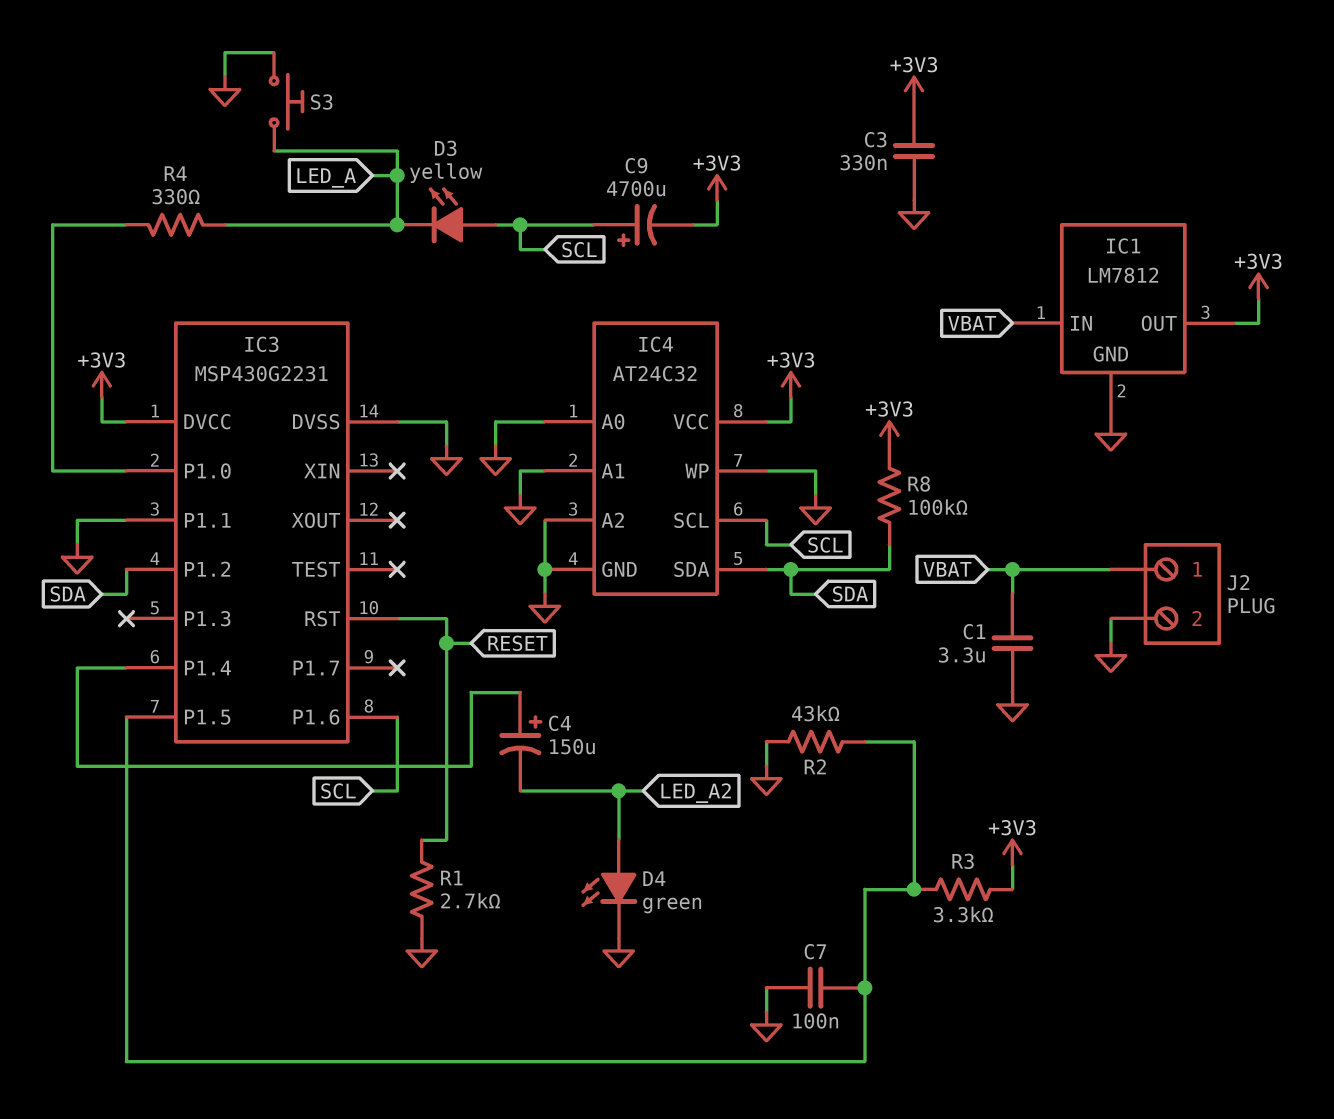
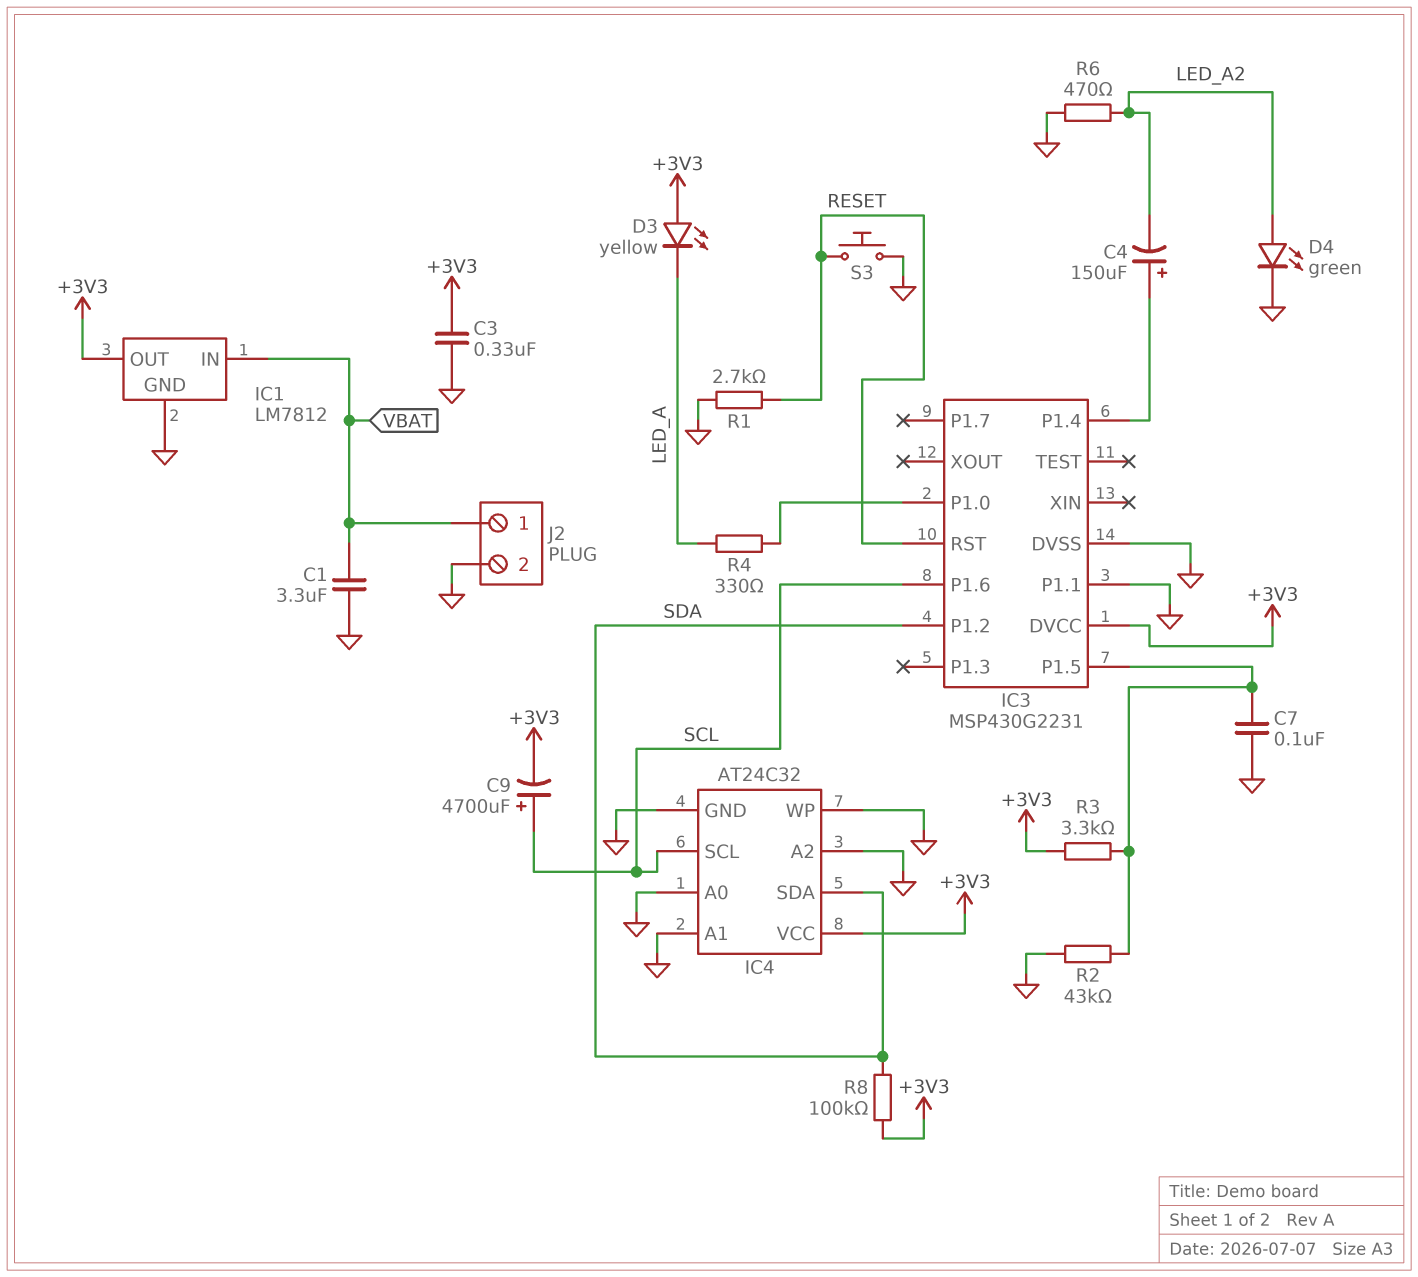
D3: LED yellow (A SCL, K LED_A) -> LED yellow (A +3V3, K LED_A)
R6: none -> 470 (GND, LED_A2)
S3: button (GND, LED_A) -> button (GND, RESET)

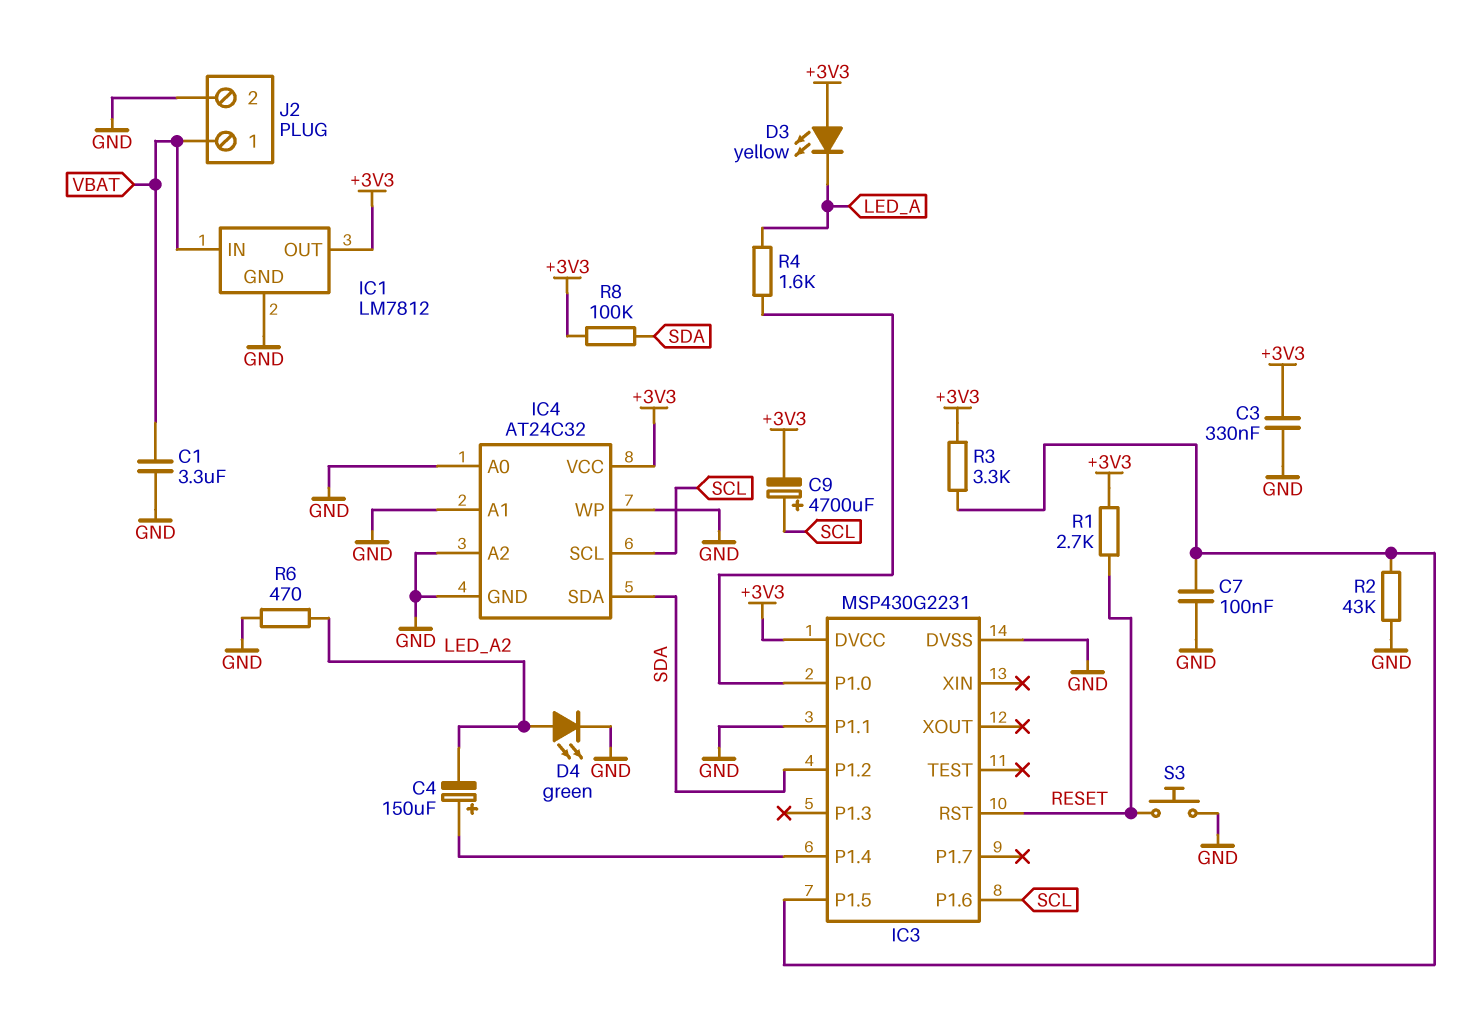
R1: 2.7k (GND, RESET) -> 2.7k (+3V3, RESET)
R4: 330 (IC3/P1.0, LED_A) -> 1.6k (IC3/P1.0, LED_A)

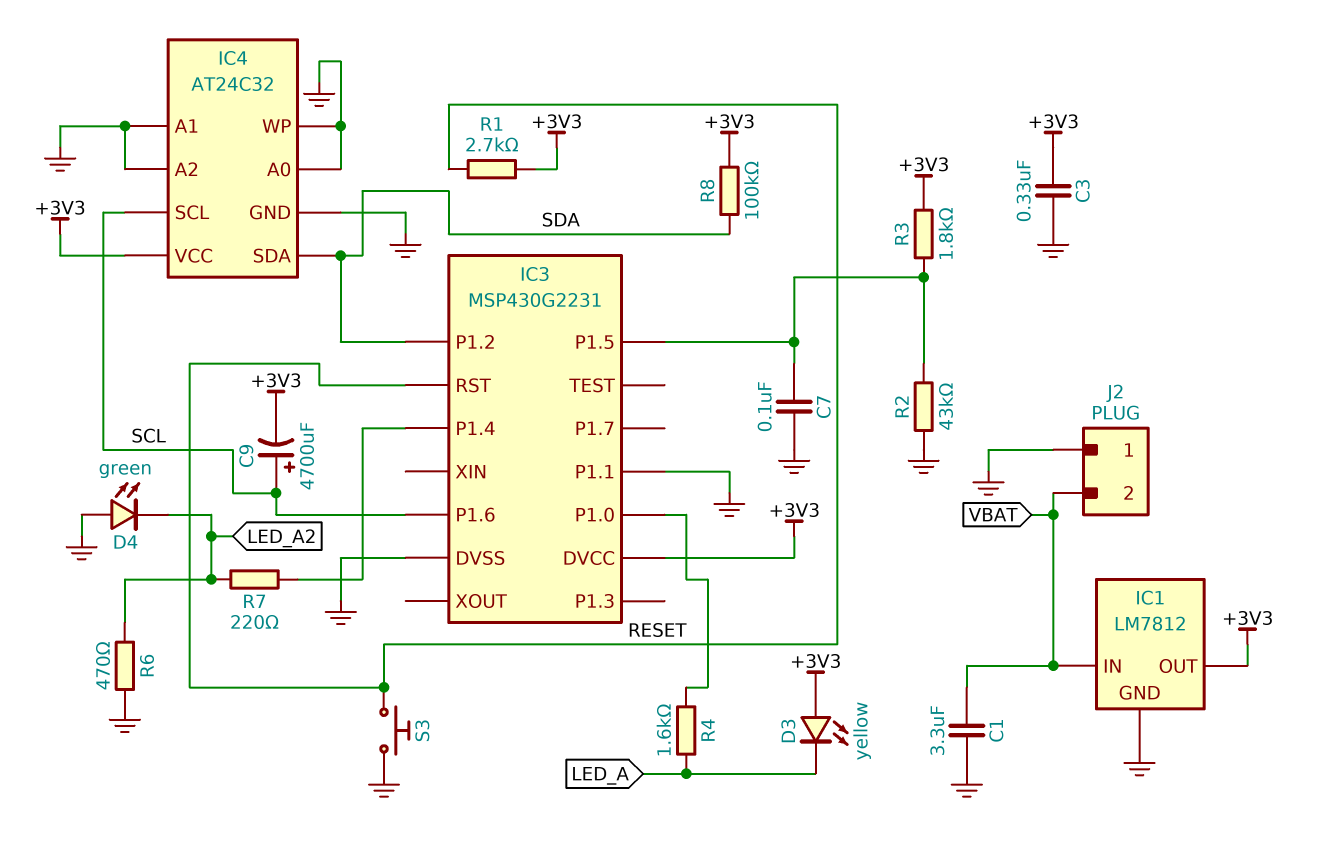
C4: 150uF (plus IC3/P1.4, minus LED_A2) -> none
D4: LED green (A LED_A2, K GND) -> LED green (A GND, K LED_A2)
J2 pin 1: VBAT -> GND
J2 pin 2: GND -> VBAT
R3: 3.3k (+3V3, IC3/P1.5) -> 1.8k (+3V3, IC3/P1.5)
R7: none -> 220 (IC3/P1.4, LED_A2)

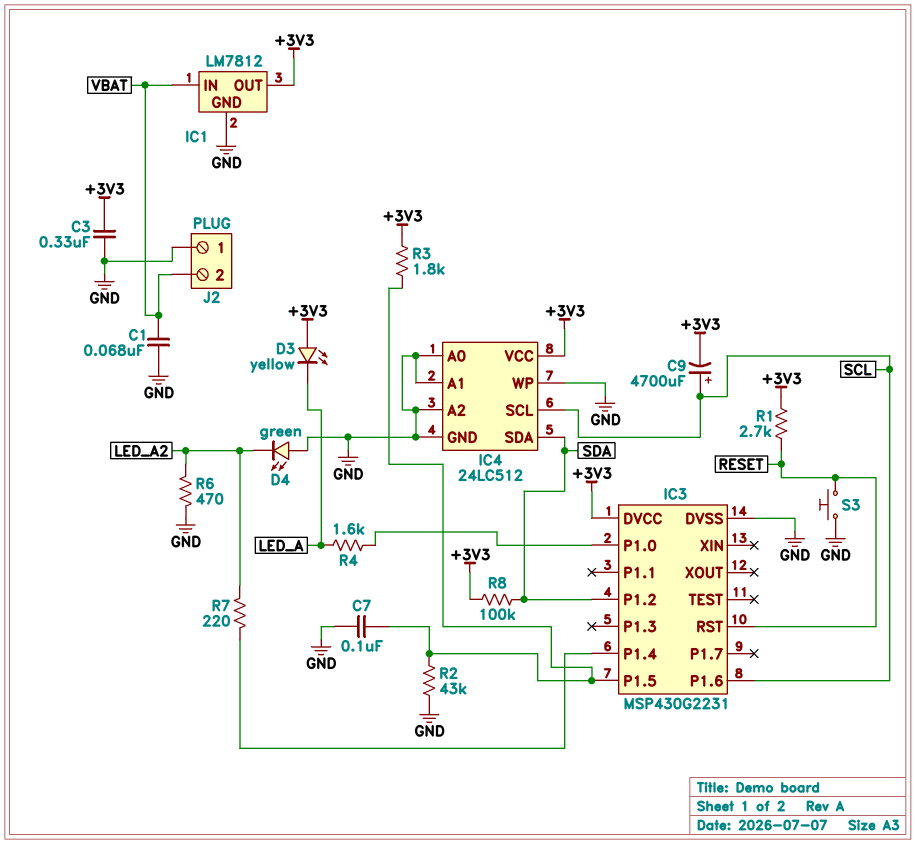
C1: 3.3uF (GND, VBAT) -> 68nF (GND, VBAT)
IC3 pin P1.1: GND -> none
IC4: AT24C32 -> 24LC512

